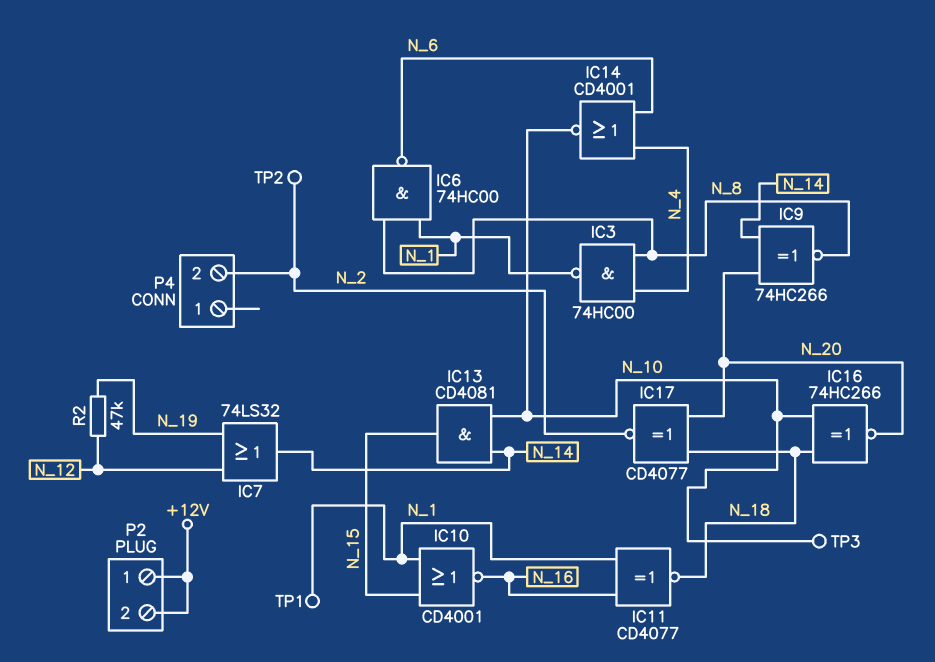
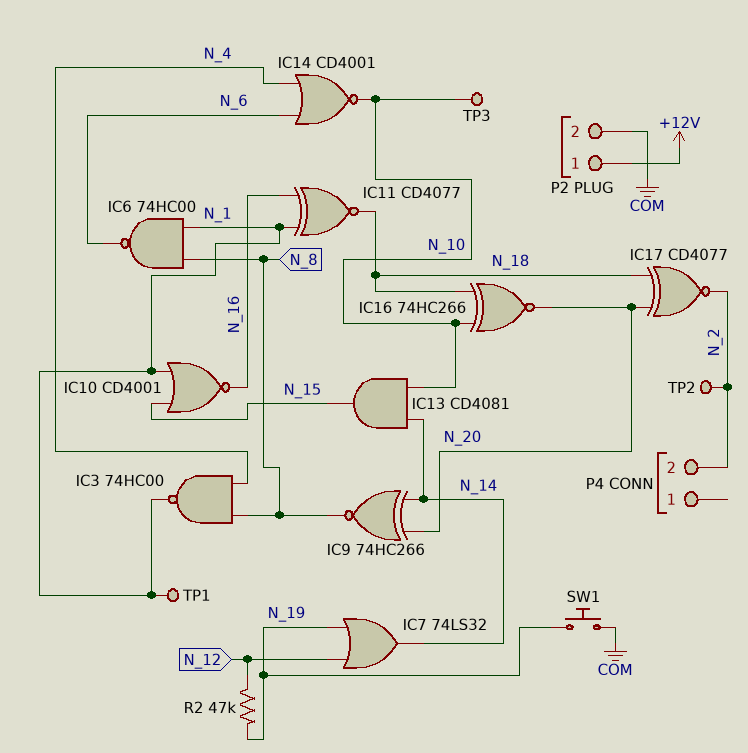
P2 pin 2: +12V -> COM
SW1: none -> button (COM, N_19)

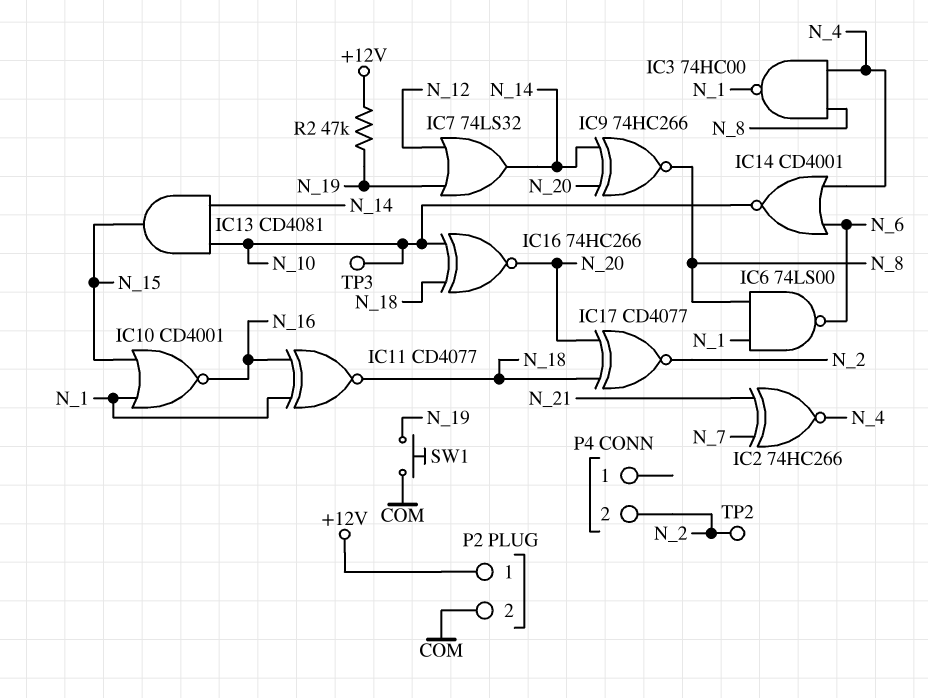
IC2: none -> XNOR 74HC266 (in N_7, in N_21, out N_4)
IC6: NAND 74HC00 (in N_1, in N_8, out N_6) -> NAND 74LS00 (in N_1, in N_8, out N_6)
R2: 47k (N_12, N_19) -> 47k (+12V, N_19)
TP1: test point (N_1) -> none

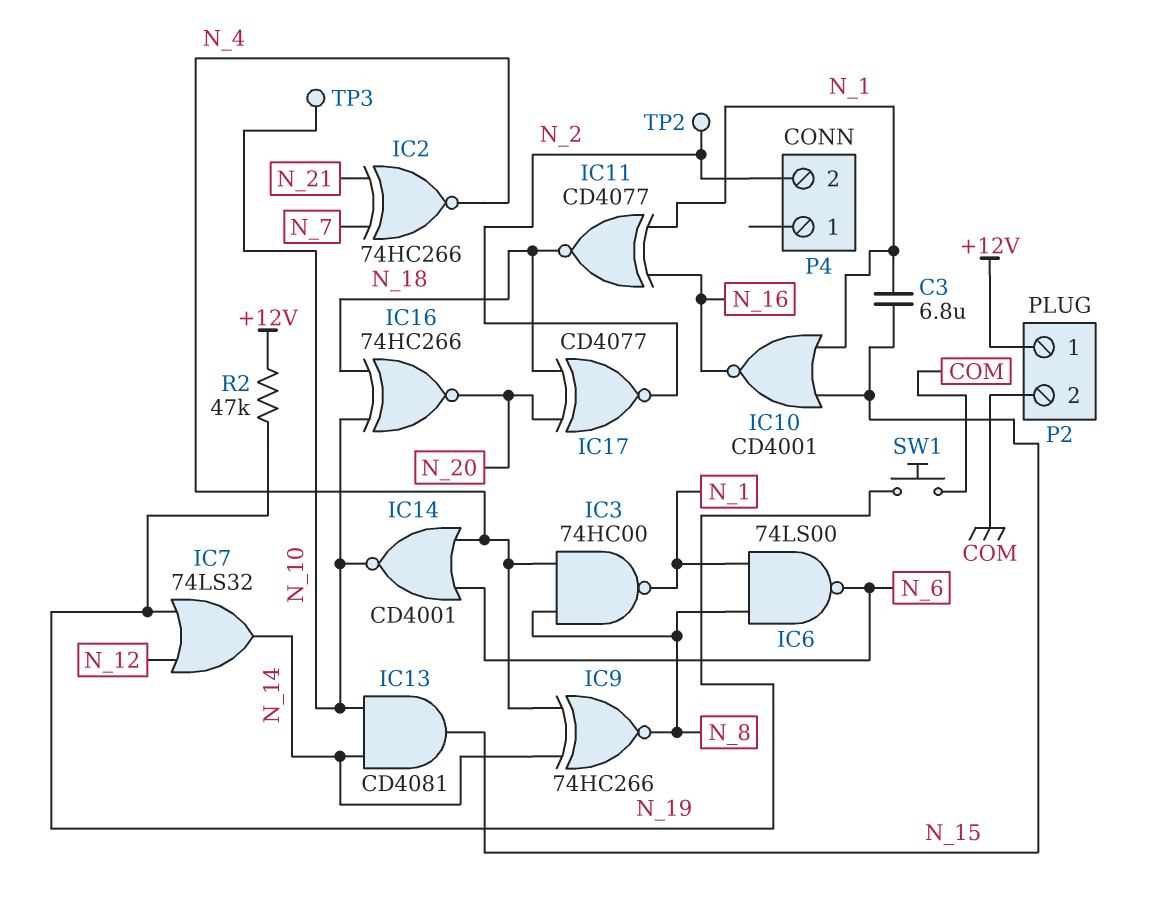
C3: none -> 6.8uF (N_1, N_15)
IC9: XNOR 74HC266 (in N_14, in N_20, out N_8) -> XNOR 74HC266 (in N_4, in N_14, out N_8)

